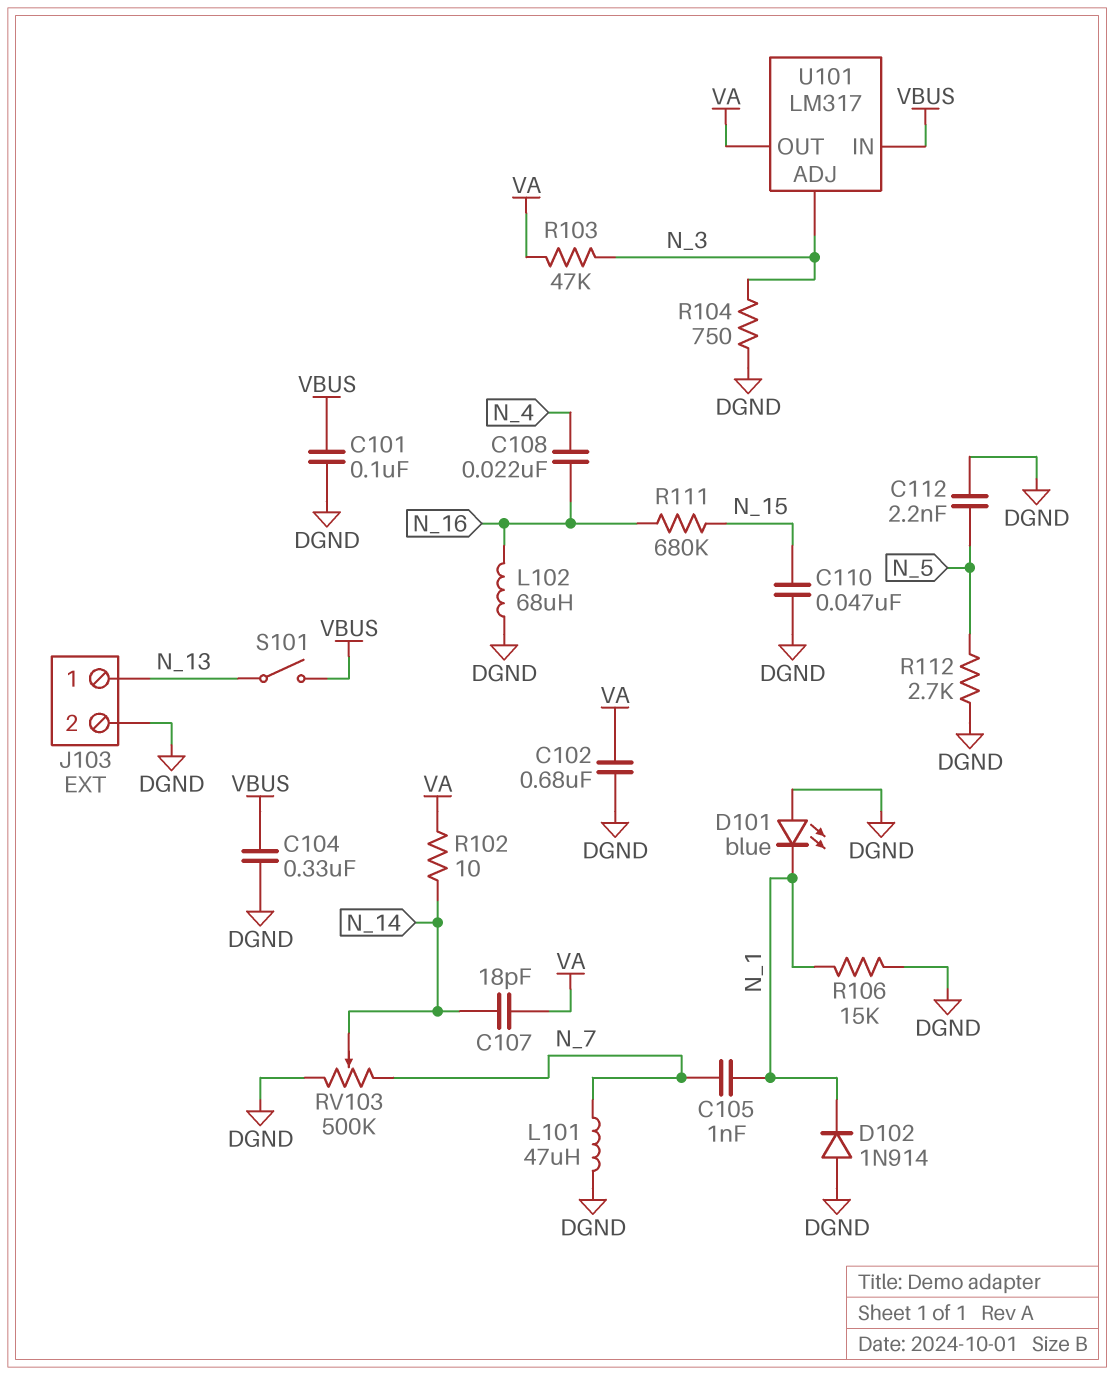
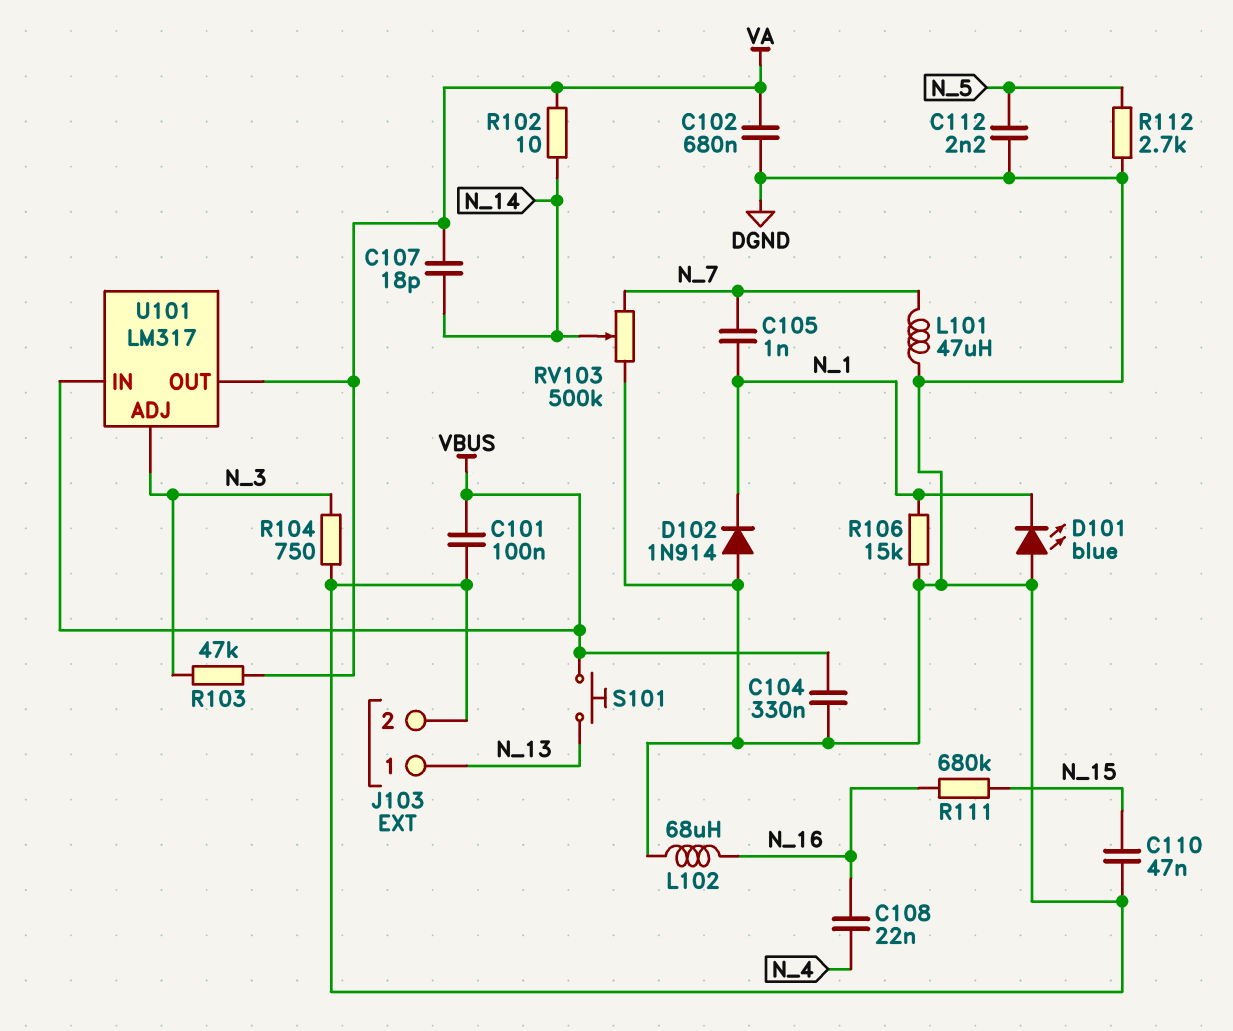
S101: switch (N_13, VBUS) -> button (N_13, VBUS)

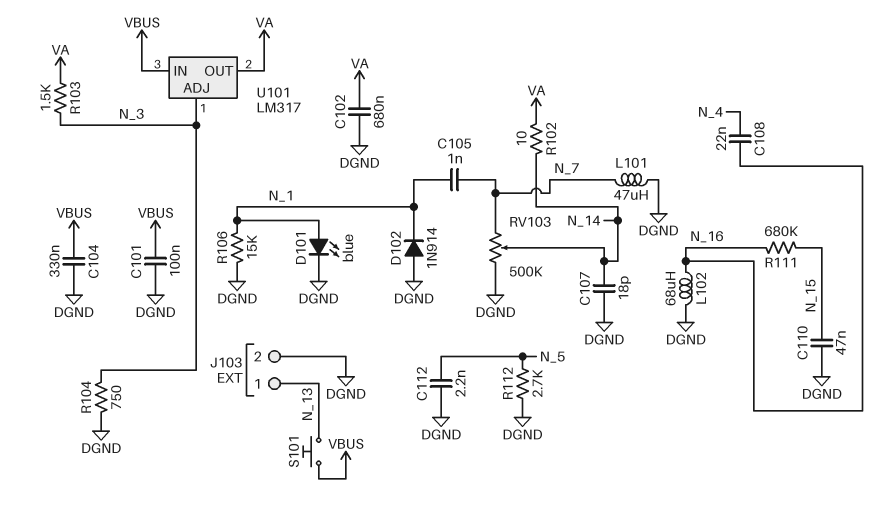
C107: 18pF (N_14, VA) -> 18pF (DGND, N_14)
D101: LED blue (A DGND, K N_1) -> LED blue (A N_1, K DGND)
R103: 47k (N_3, VA) -> 1.5k (N_3, VA)

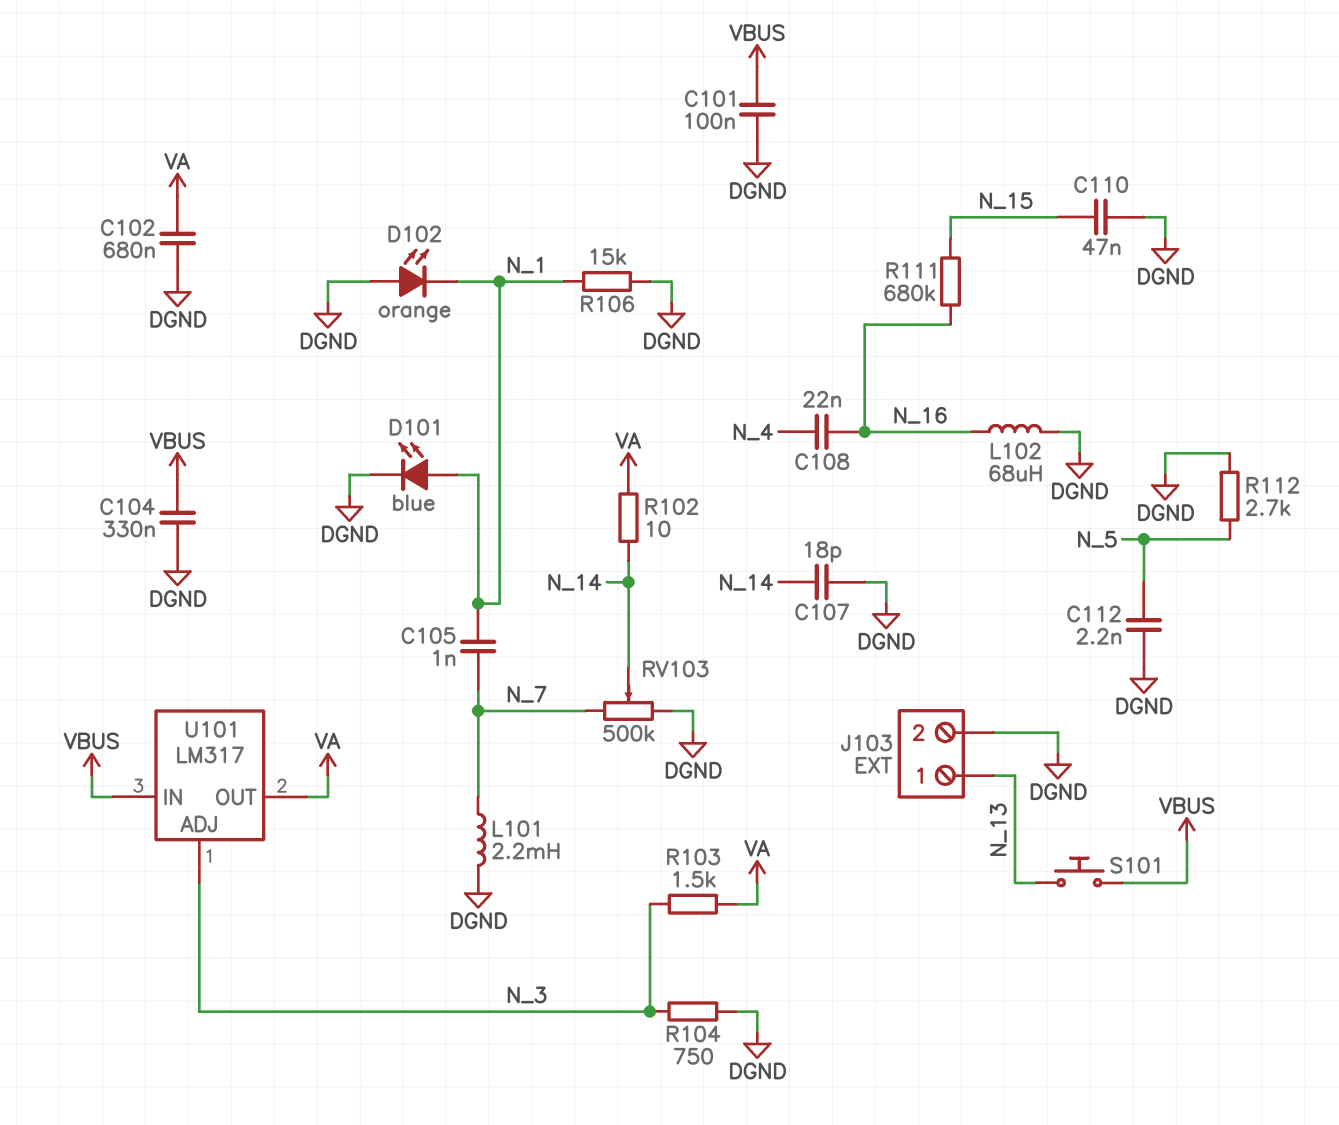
D102: diode 1N914 (A DGND, K N_1) -> LED orange (A DGND, K N_1)
L101: 47uH (DGND, N_7) -> 2.2mH (DGND, N_7)

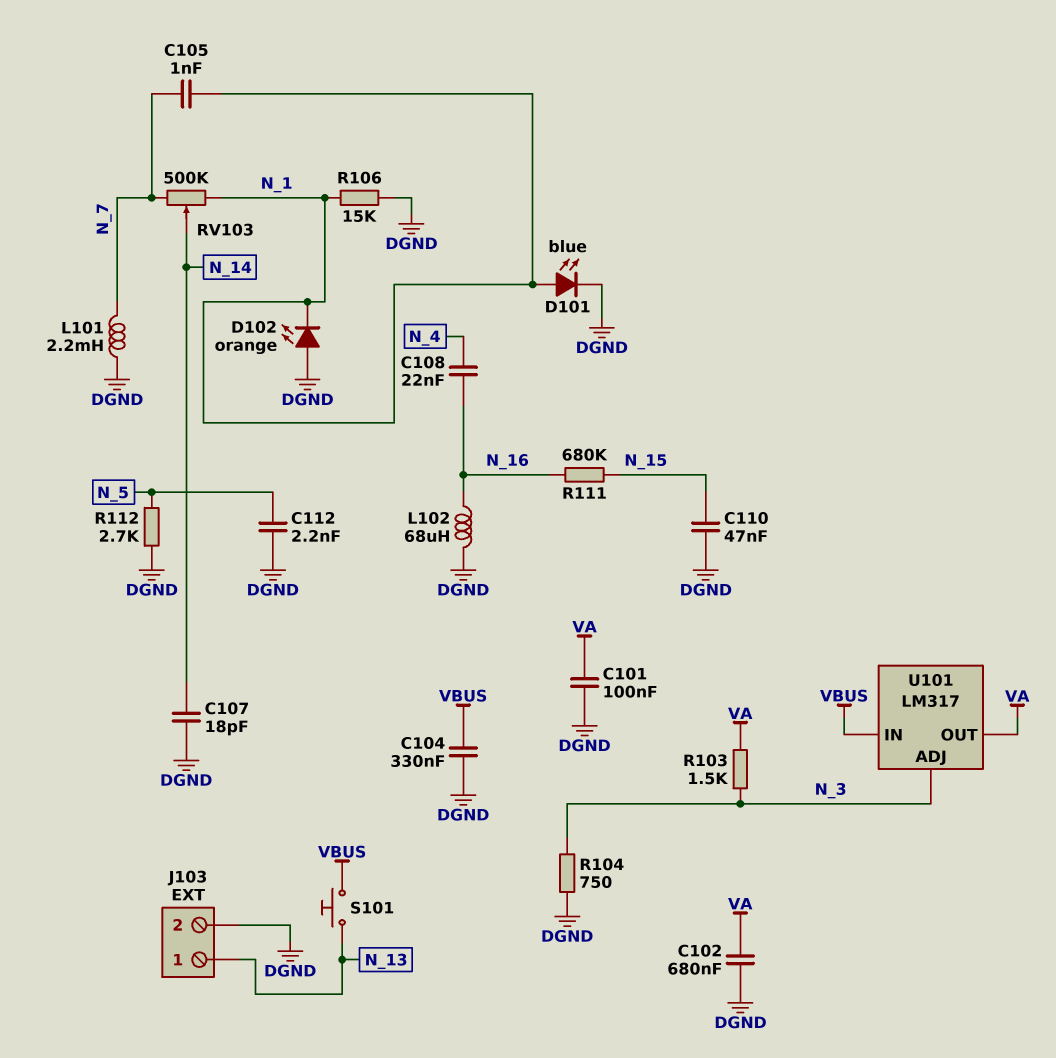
C101: 100nF (DGND, VBUS) -> 100nF (DGND, VA)
R102: 10 (N_14, VA) -> none
RV103: 500k (DGND, N_7, wiper N_14) -> 500k (N_1, N_7, wiper N_14)

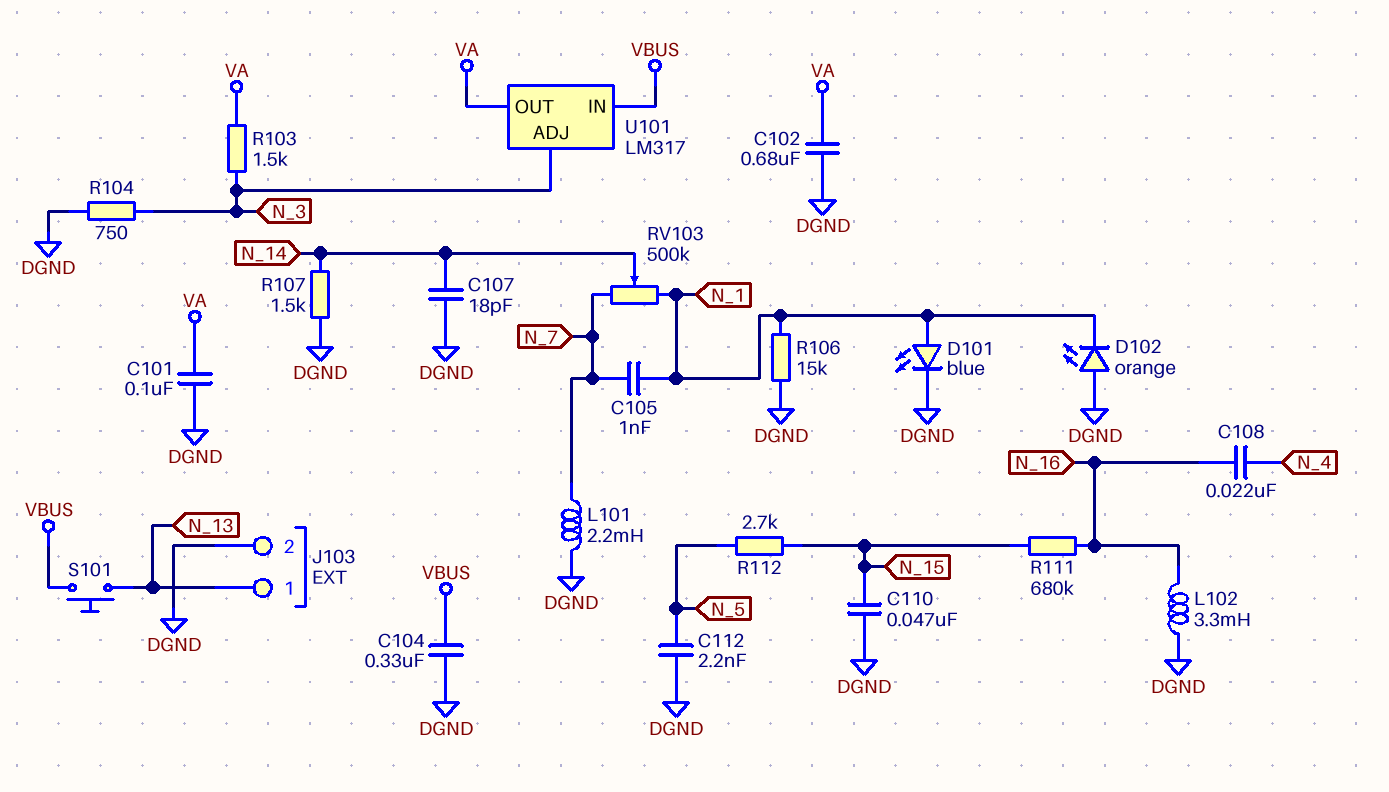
L102: 68uH (DGND, N_16) -> 3.3mH (DGND, N_16)
R107: none -> 1.5k (DGND, N_14)
R112: 2.7k (DGND, N_5) -> 2.7k (N_5, N_15)

